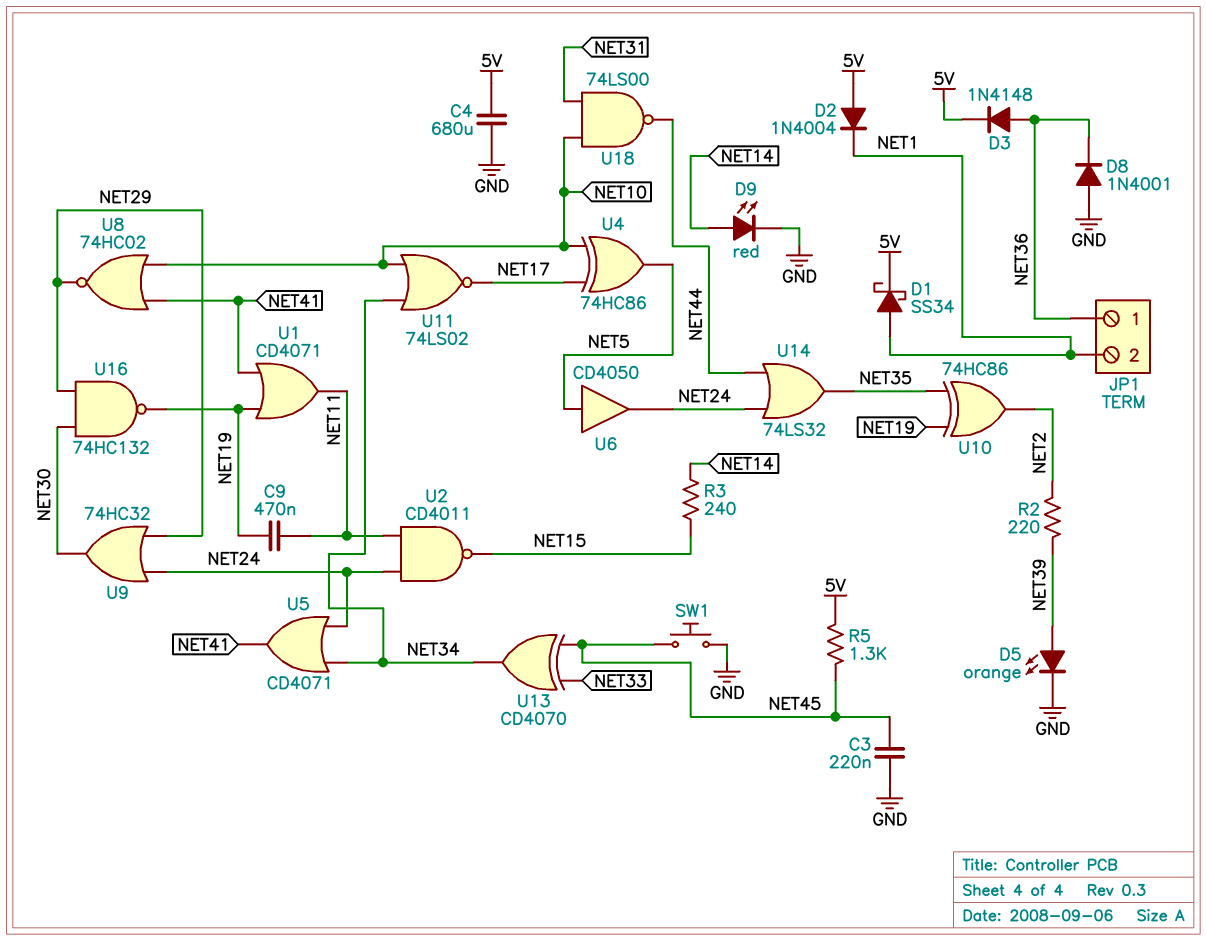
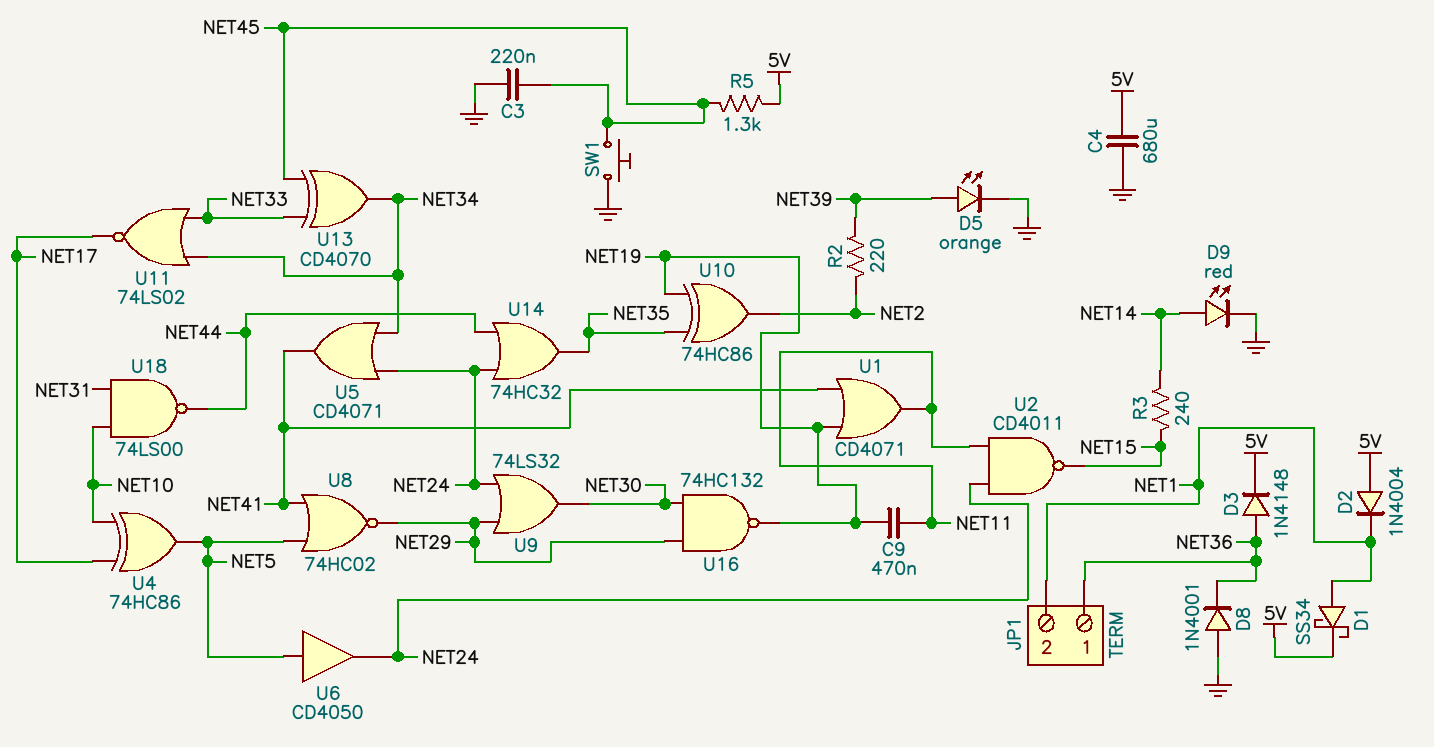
U8: NOR 74HC02 (in NET10, in NET41, out NET29) -> NOR 74HC02 (in NET5, in NET41, out NET29)
U9: OR 74HC32 (in NET24, in NET29, out NET30) -> OR 74LS32 (in NET24, in NET29, out NET30)
U11: NOR 74LS02 (in NET10, in NET34, out NET17) -> NOR 74LS02 (in NET33, in NET34, out NET17)
U14: OR 74LS32 (in NET24, in NET44, out NET35) -> OR 74HC32 (in NET24, in NET44, out NET35)

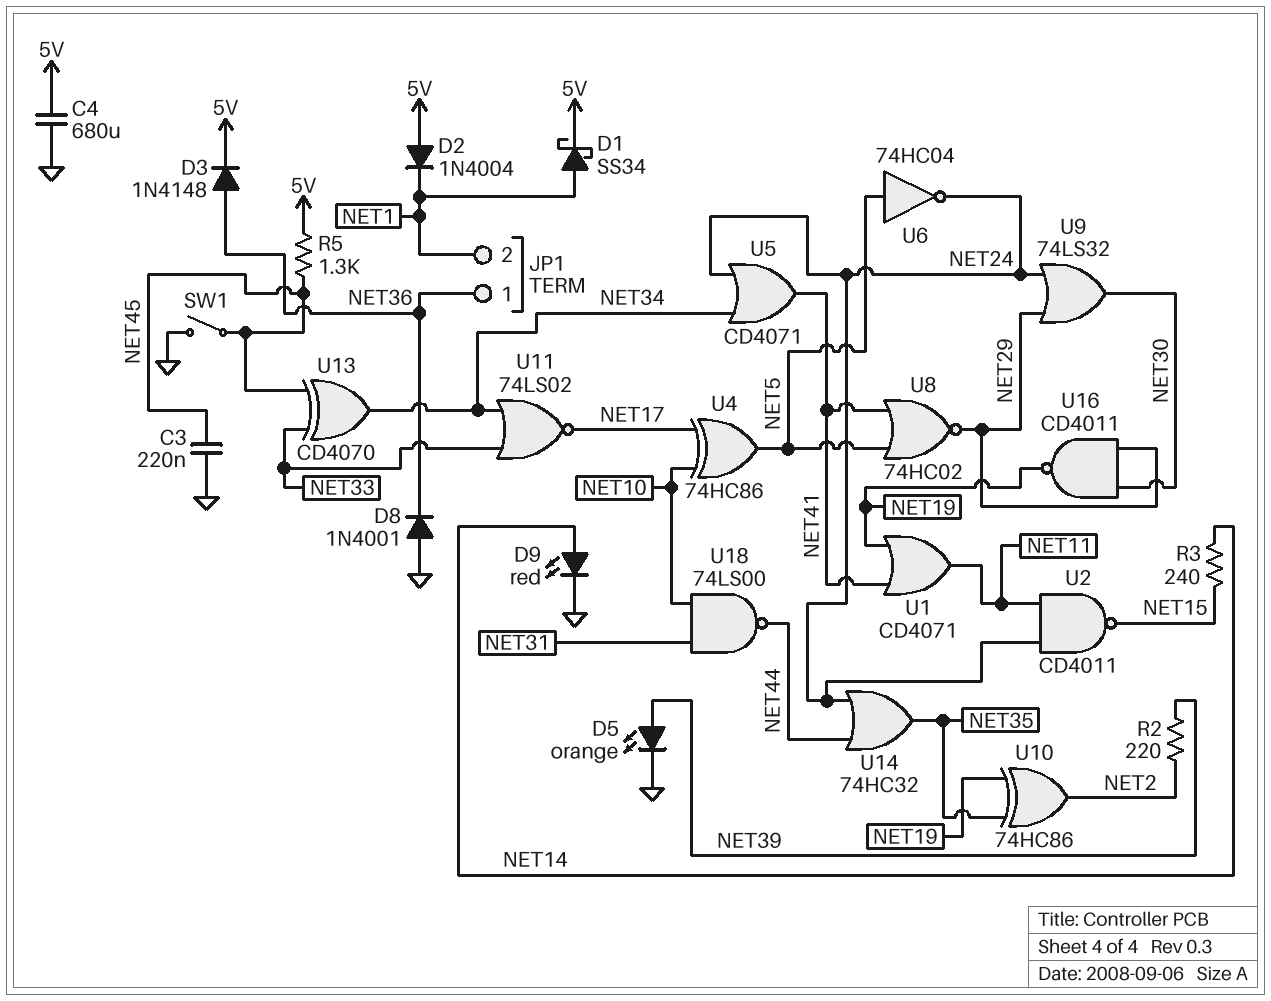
C9: 470nF (NET11, NET19) -> none
SW1: button (GND, NET45) -> switch (GND, NET45)
U6: buffer CD4050 (in NET5, out NET24) -> NOT 74HC04 (in NET5, out NET24)
U16: NAND 74HC132 (in NET29, in NET30, out NET19) -> NAND CD4011 (in NET29, in NET30, out NET19)

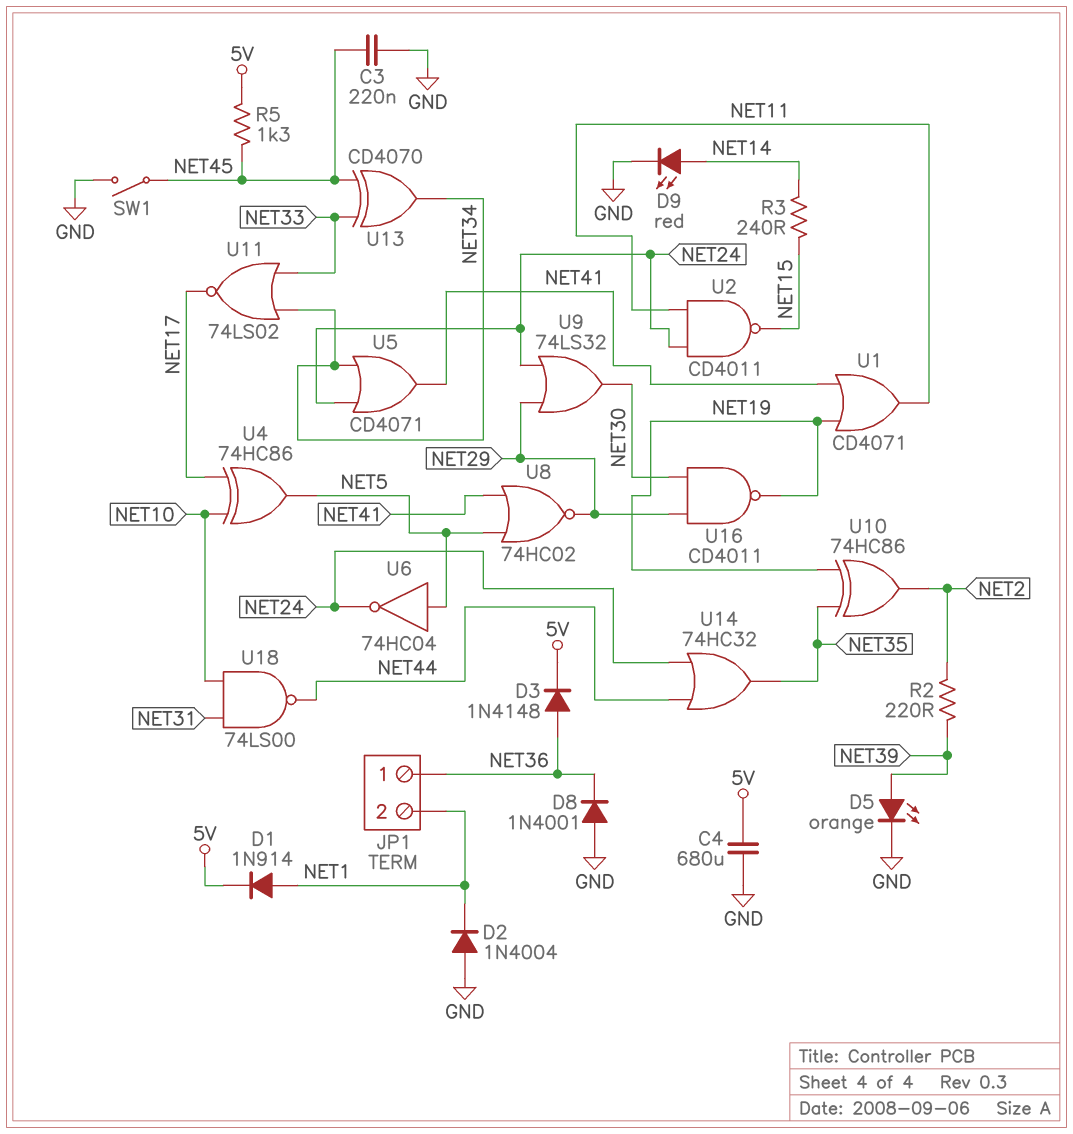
D1: schottky SS34 (A NET1, K 5V) -> diode 1N914 (A NET1, K 5V)
D2: diode 1N4004 (A 5V, K NET1) -> diode 1N4004 (A GND, K NET1)

